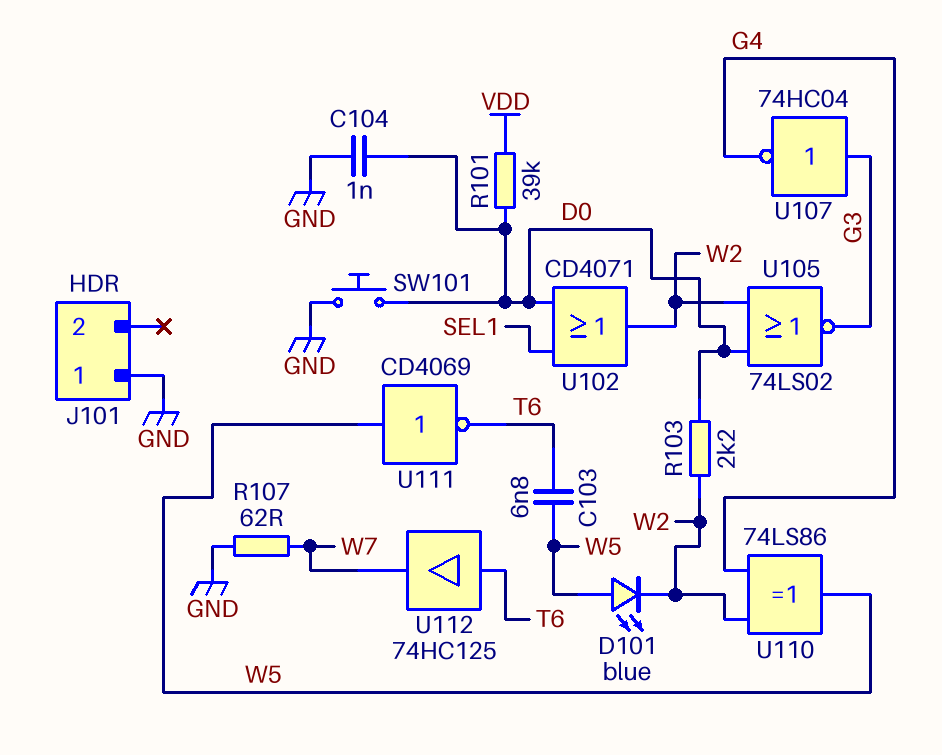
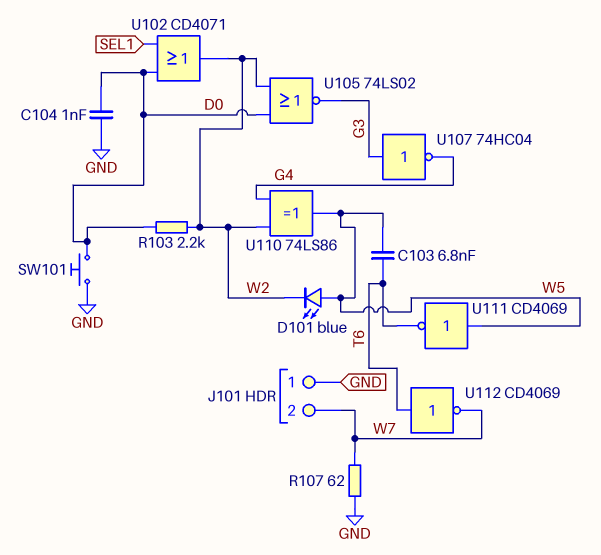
J101 pin 2: none -> W7
R101: 39k (D0, VDD) -> none
U112: buffer 74HC125 (in T6, out W7) -> NOT CD4069 (in T6, out W7)

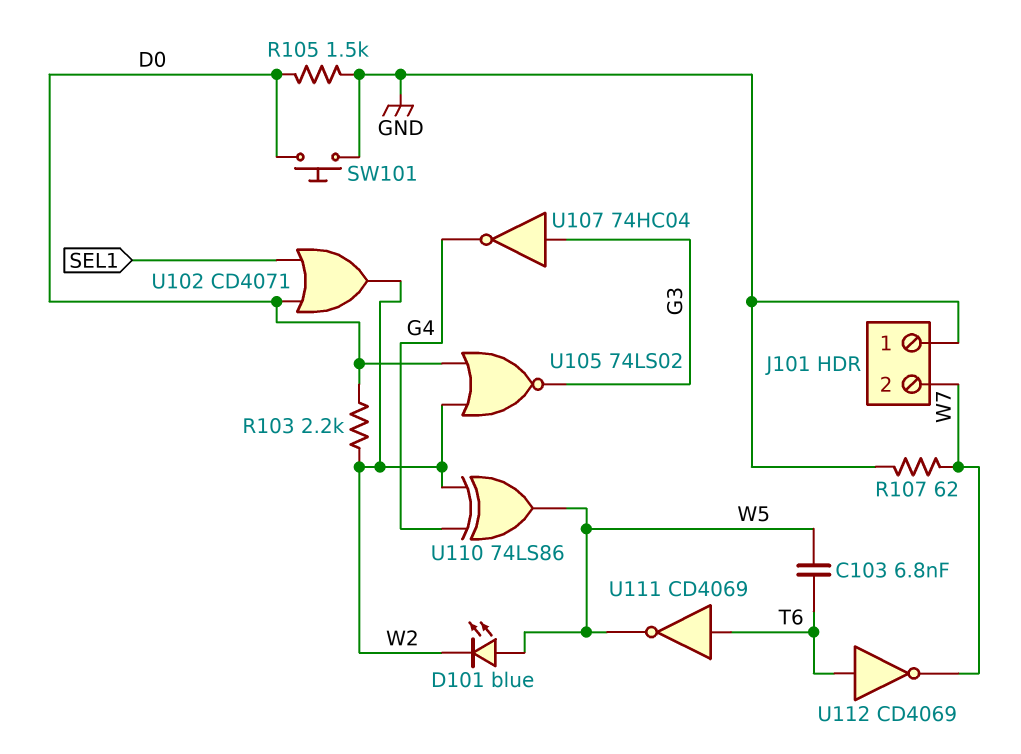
C104: 1nF (D0, GND) -> none
R105: none -> 1.5k (D0, GND)
U111: NOT CD4069 (in W5, out T6) -> NOT CD4069 (in T6, out W5)

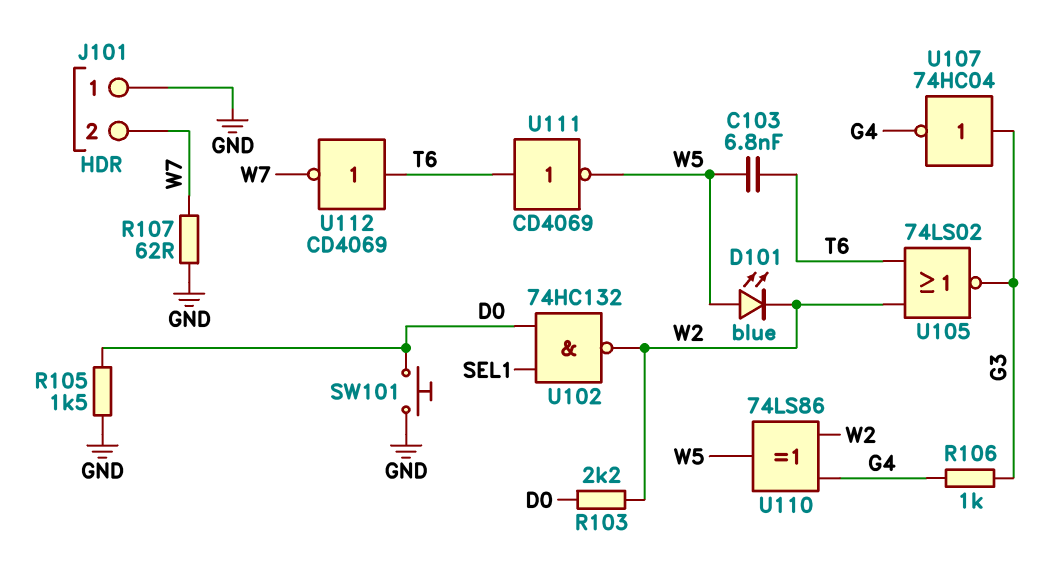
R106: none -> 1k (G3, G4)
U102: OR CD4071 (in D0, in SEL1, out W2) -> NAND 74HC132 (in D0, in SEL1, out W2)
U105: NOR 74LS02 (in D0, in W2, out G3) -> NOR 74LS02 (in T6, in W2, out G3)

